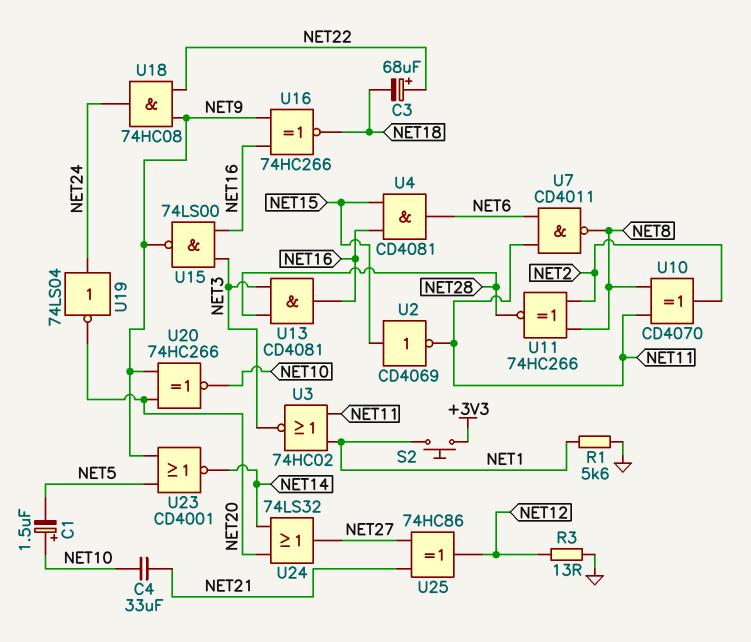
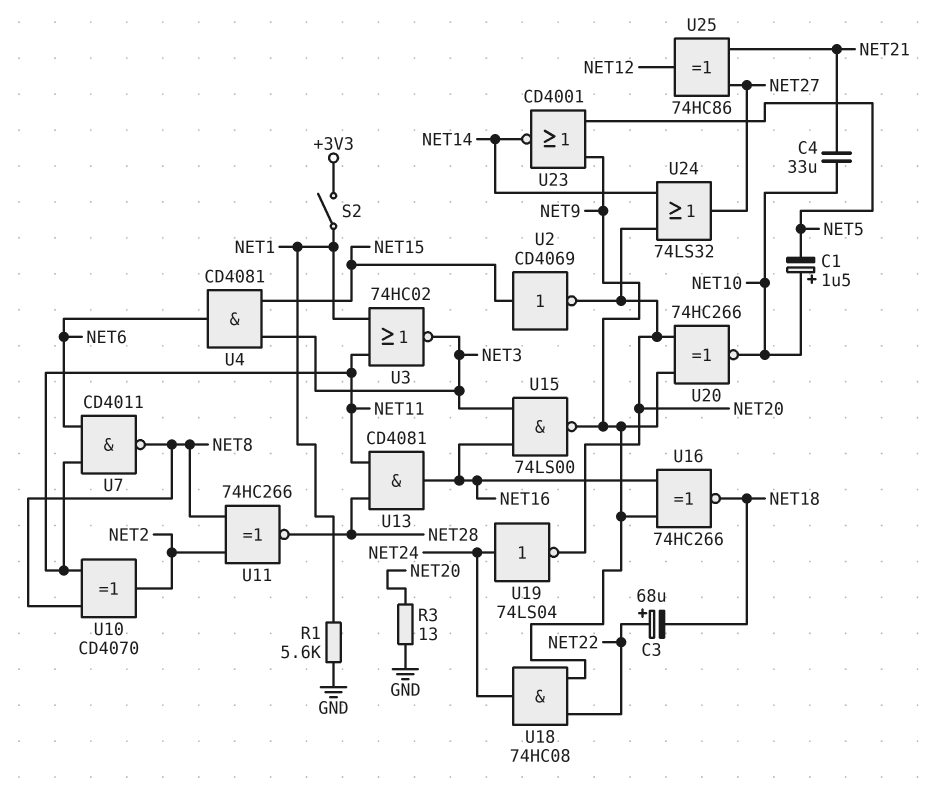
R3: 13 (GND, NET12) -> 13 (GND, NET20)
S2: button (+3V3, NET1) -> switch (+3V3, NET1)
U2: NOT CD4069 (in NET15, out NET11) -> NOT CD4069 (in NET15, out NET20)
U4: AND CD4081 (in NET15, in NET16, out NET6) -> AND CD4081 (in NET3, in NET15, out NET6)
U13: AND CD4081 (in NET3, in NET28, out NET16) -> AND CD4081 (in NET11, in NET28, out NET16)

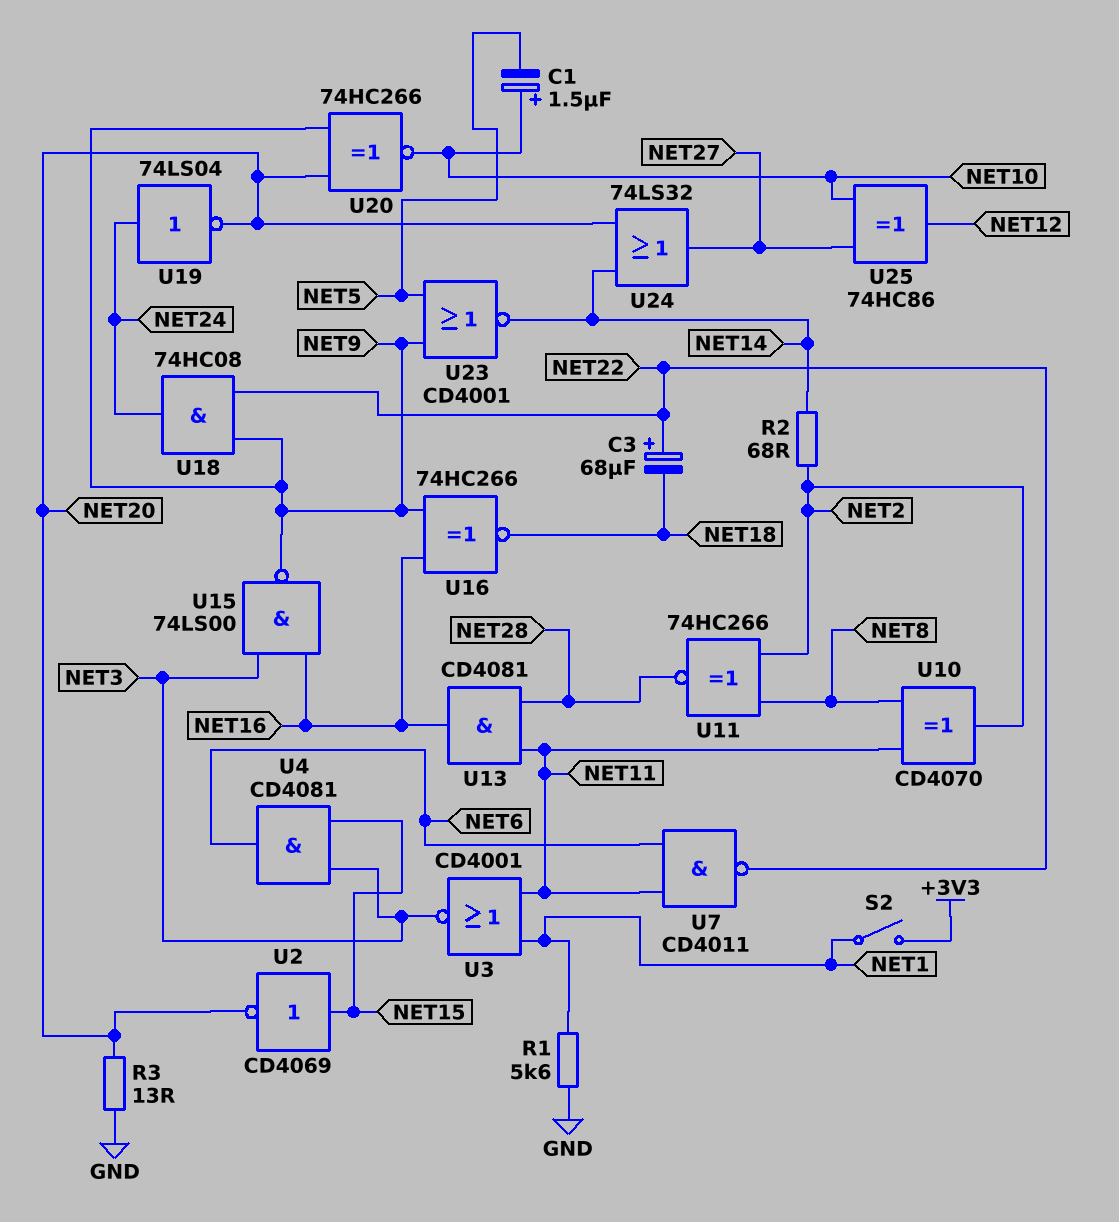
C4: 33uF (NET10, NET21) -> none
R2: none -> 68 (NET2, NET14)
U3: NOR 74HC02 (in NET1, in NET11, out NET3) -> NOR CD4001 (in NET1, in NET11, out NET3)
U7: NAND CD4011 (in NET6, in NET11, out NET8) -> NAND CD4011 (in NET6, in NET11, out NET22)
U25: XOR 74HC86 (in NET21, in NET27, out NET12) -> XOR 74HC86 (in NET10, in NET27, out NET12)

